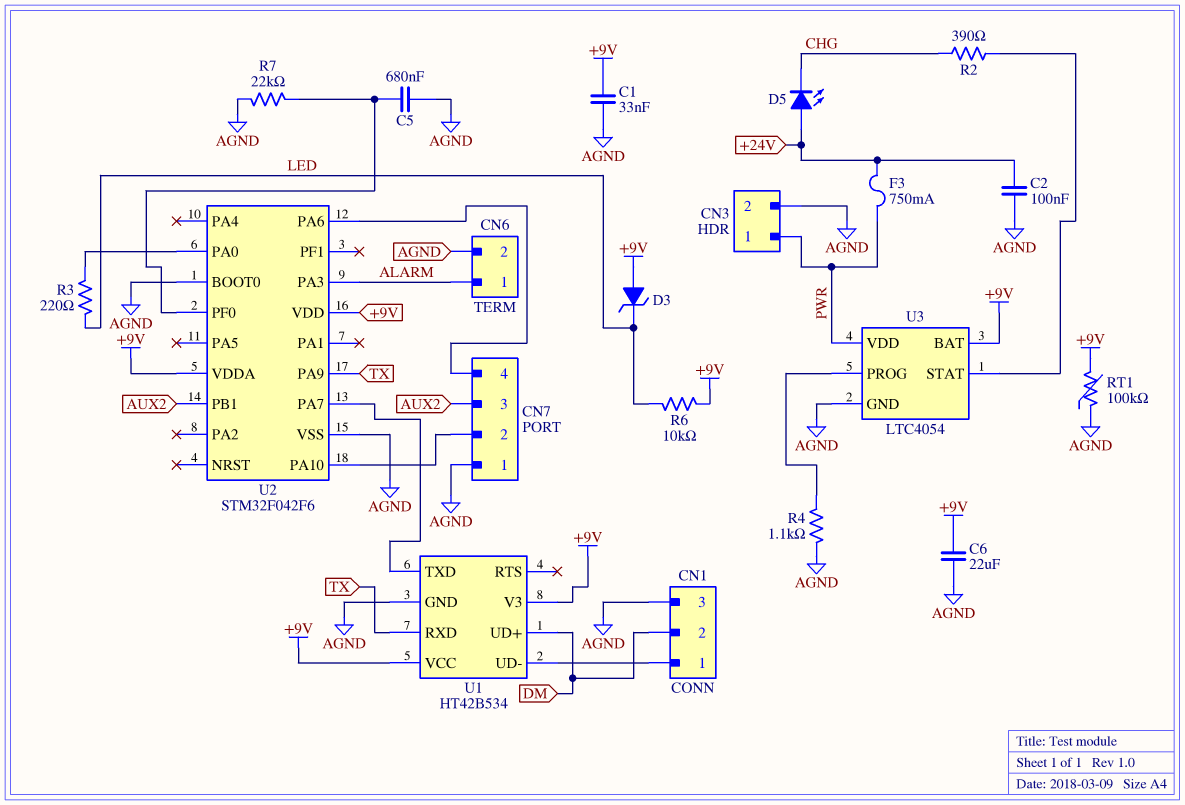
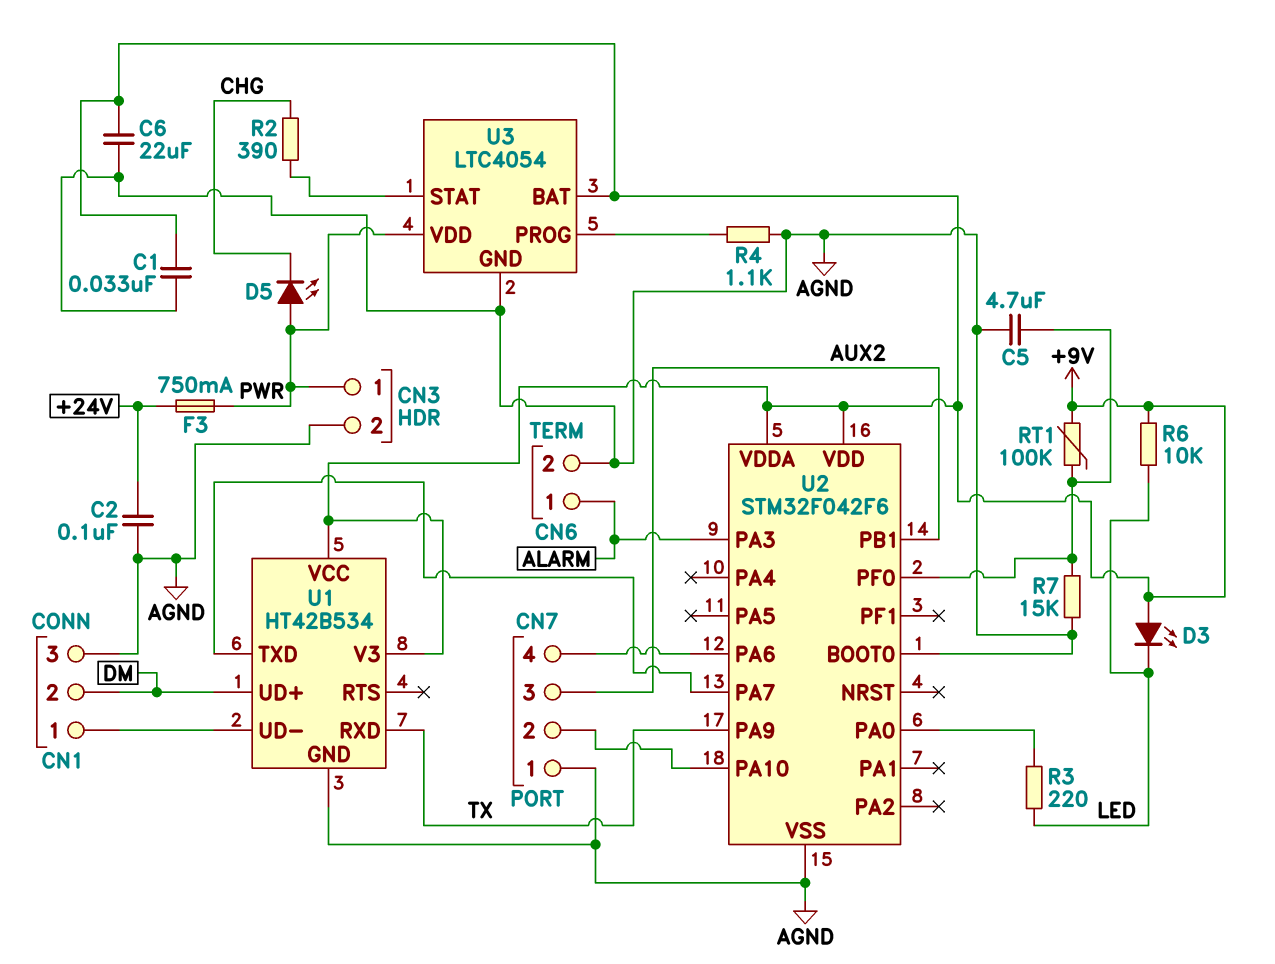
C5: 680nF (AGND, U2/PF0) -> 4.7uF (AGND, U2/PF0)
D3: zener (A +9V, K LED) -> LED (A +9V, K LED)
D5: LED (A +24V, K CHG) -> LED (A PWR, K CHG)
R7: 22k (AGND, U2/PF0) -> 15k (AGND, U2/PF0)
RT1: 100k (+9V, AGND) -> 100k (+9V, U2/PF0)

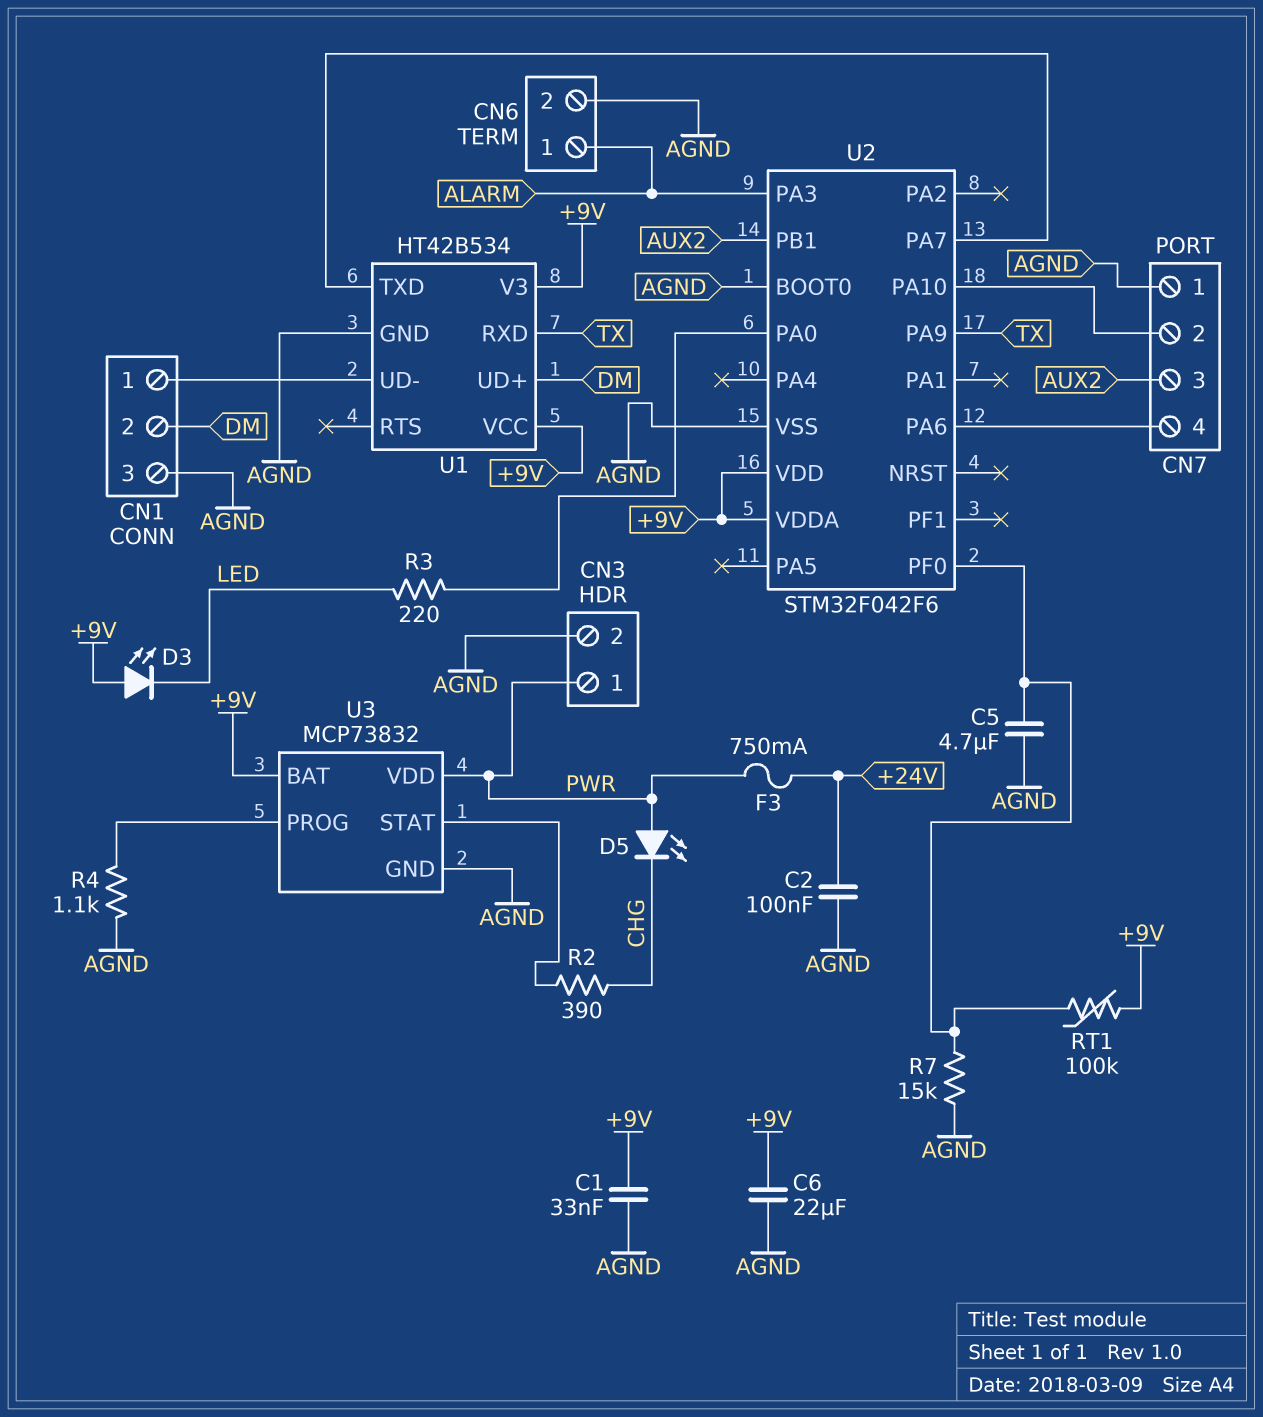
R6: 10k (+9V, LED) -> none
U3: LTC4054 -> MCP73832

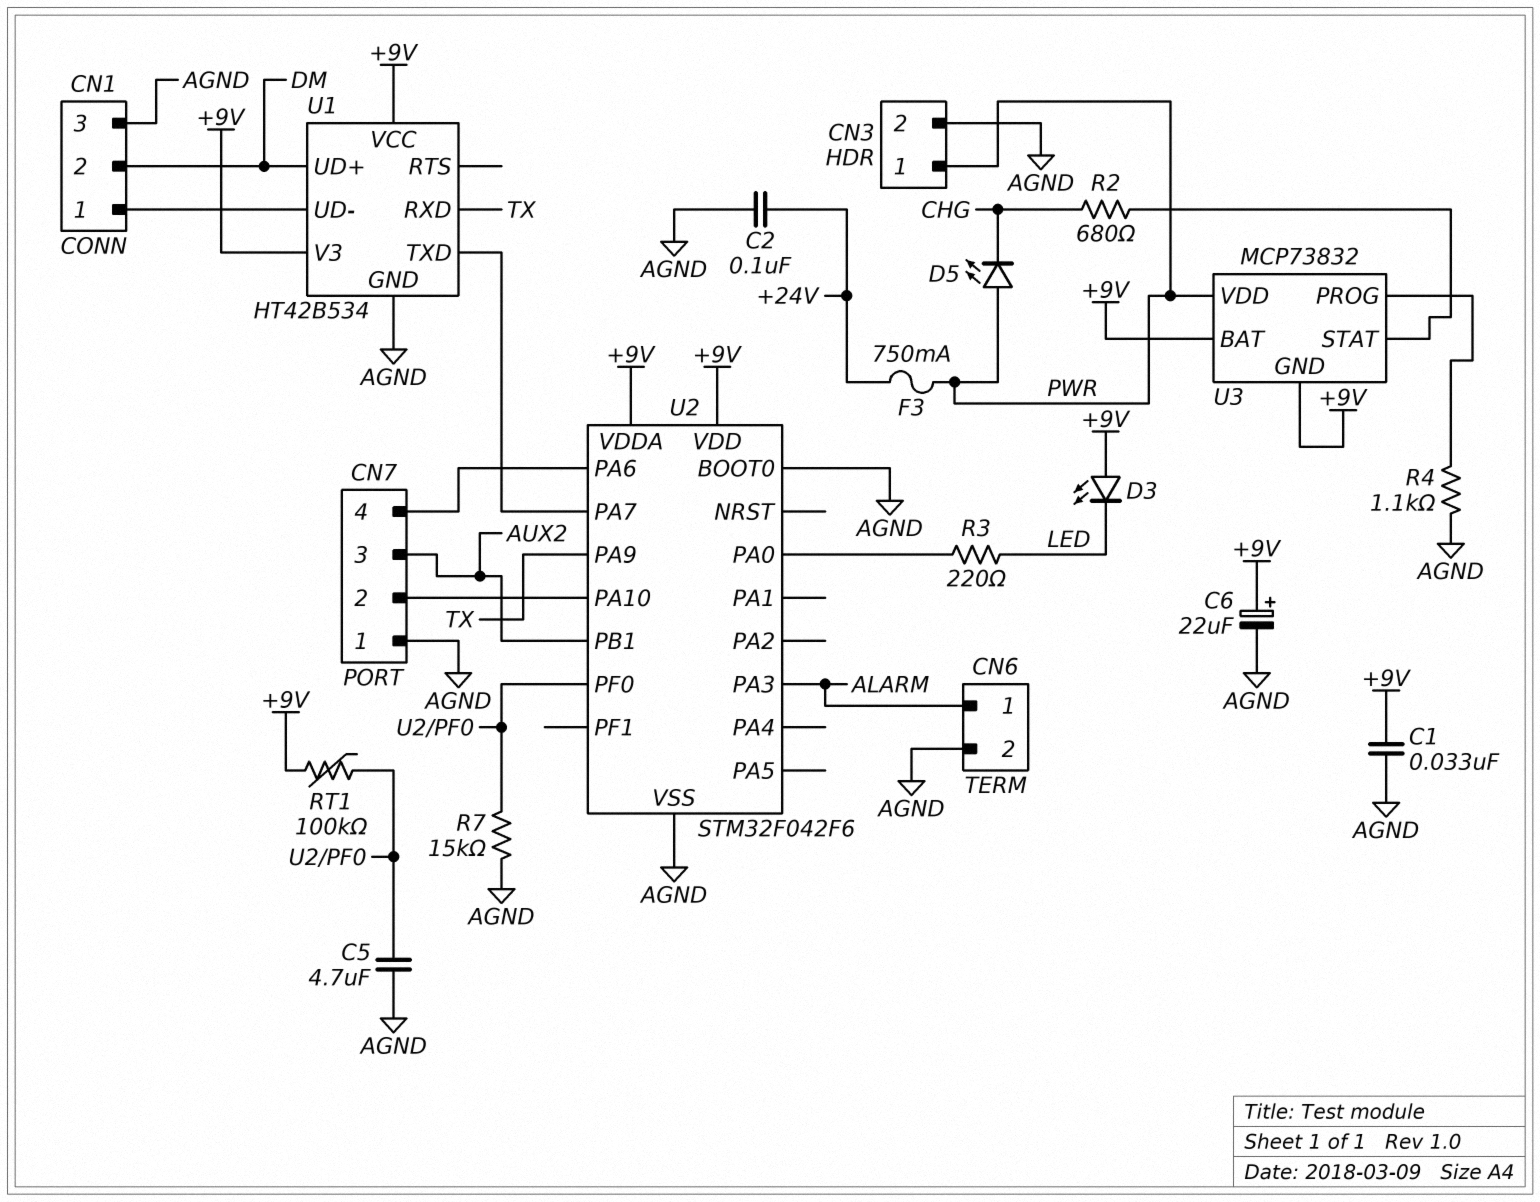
C6: 22uF (+9V, AGND) -> 22uF (plus +9V, minus AGND)
R2: 390 (CHG, U3/STAT) -> 680 (CHG, U3/STAT)
U3 pin GND: AGND -> +9V

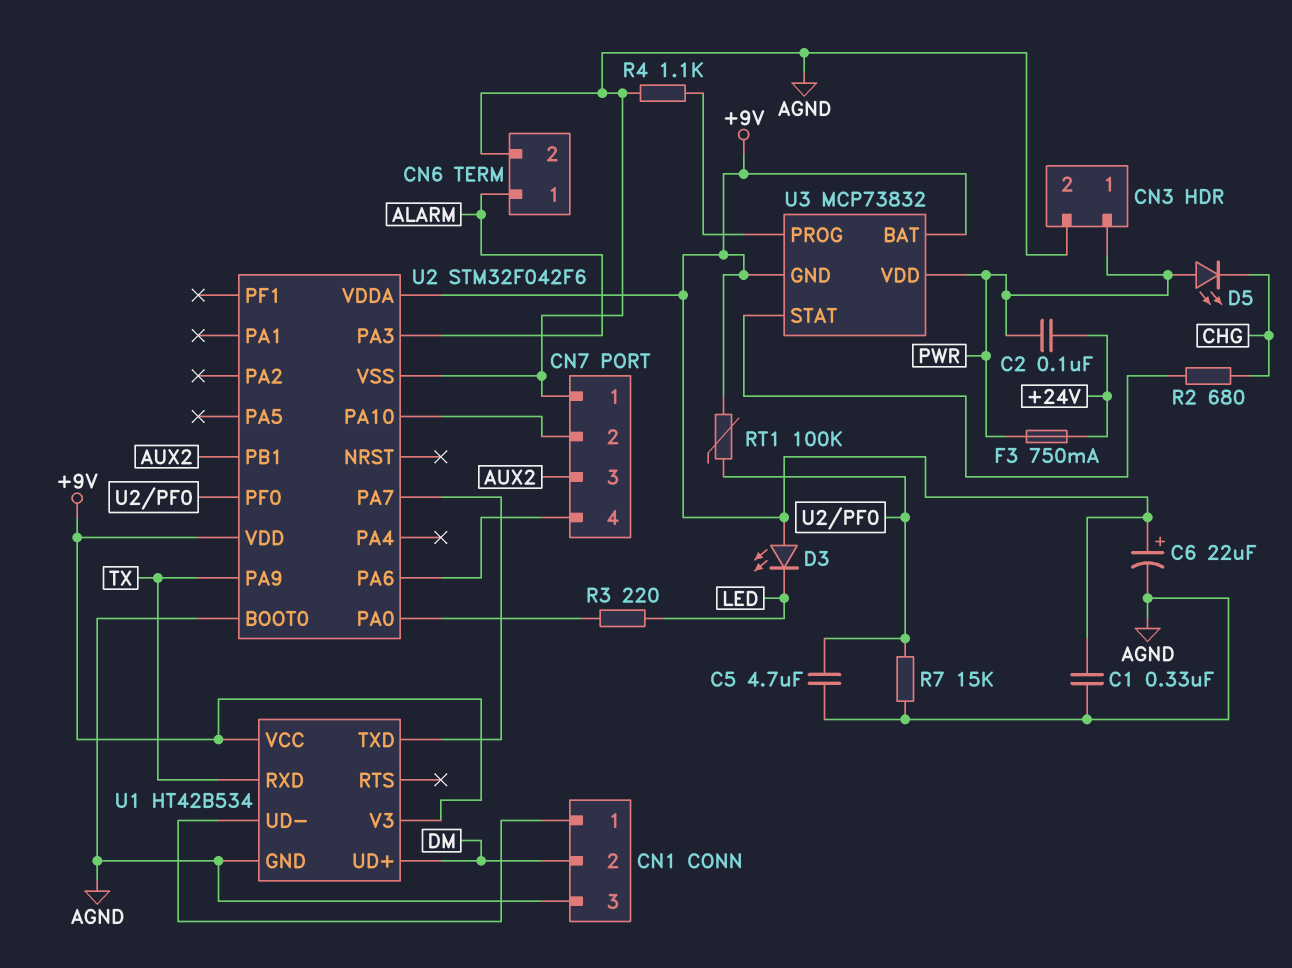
C1: 33nF (+9V, AGND) -> 330nF (+9V, AGND)
C2: 100nF (+24V, AGND) -> 100nF (+24V, PWR)

